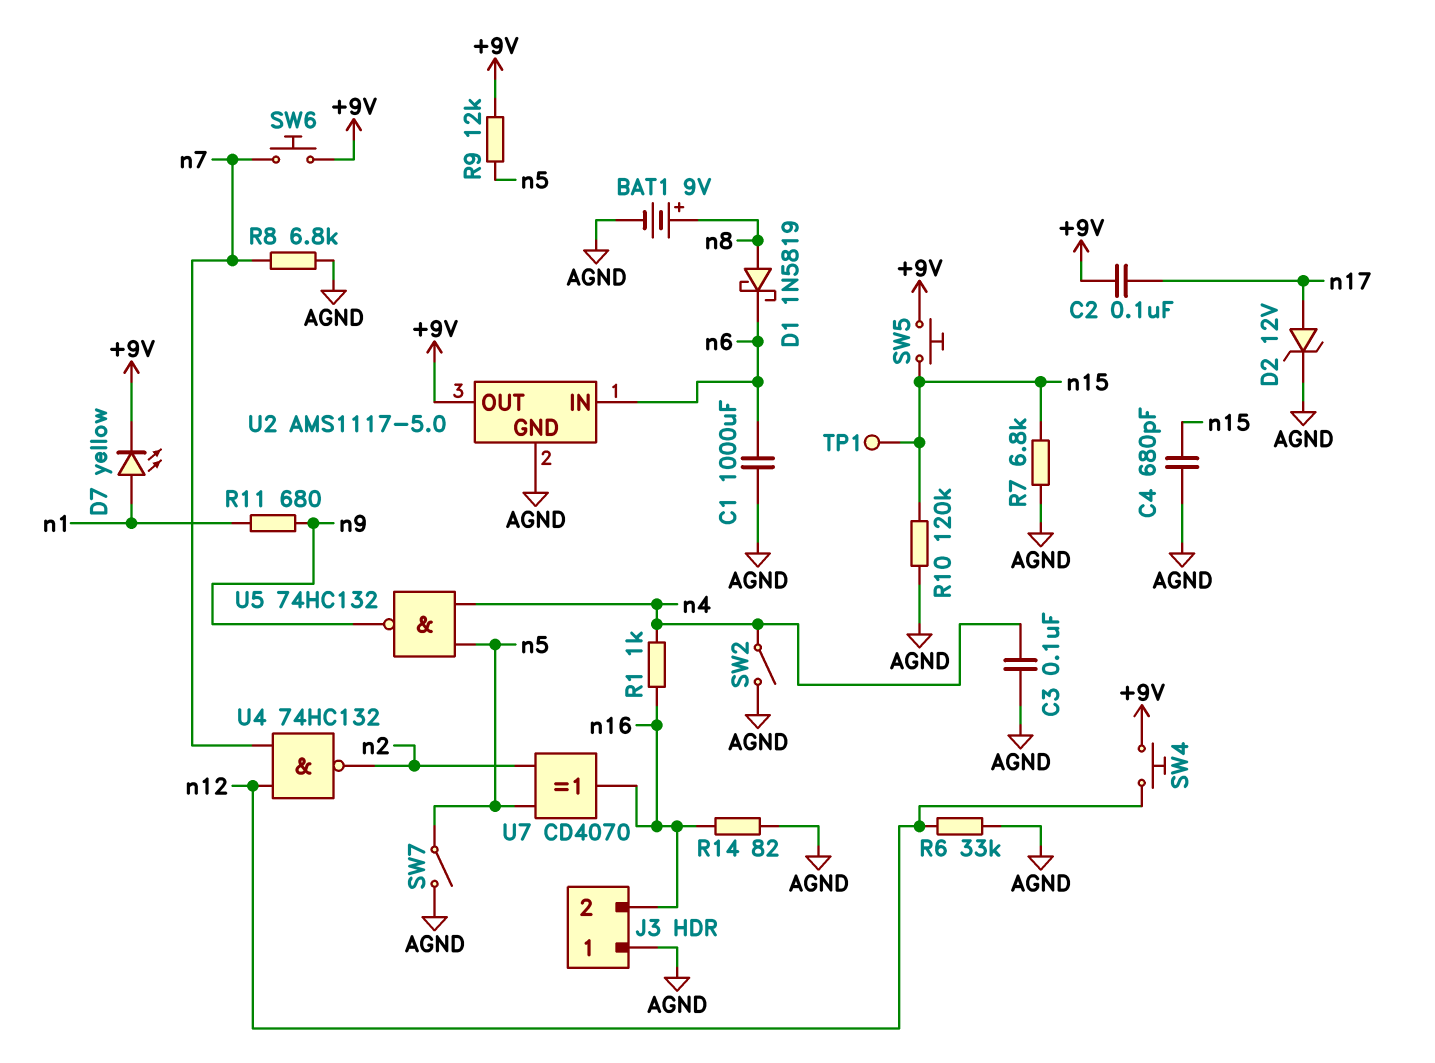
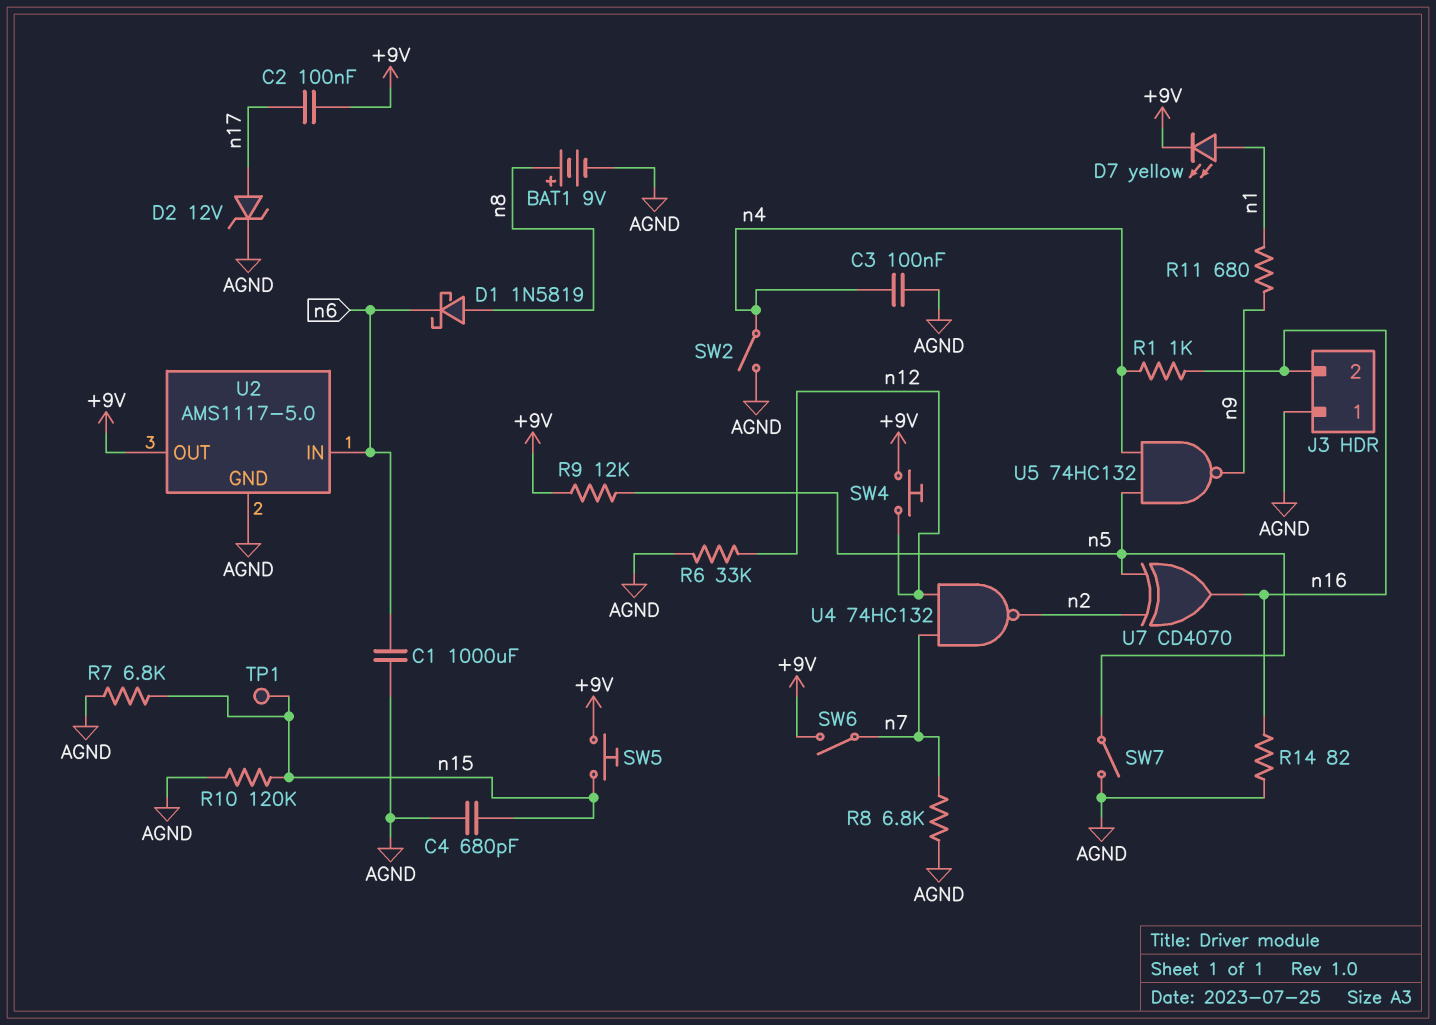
SW6: button (+9V, n7) -> switch (+9V, n7)

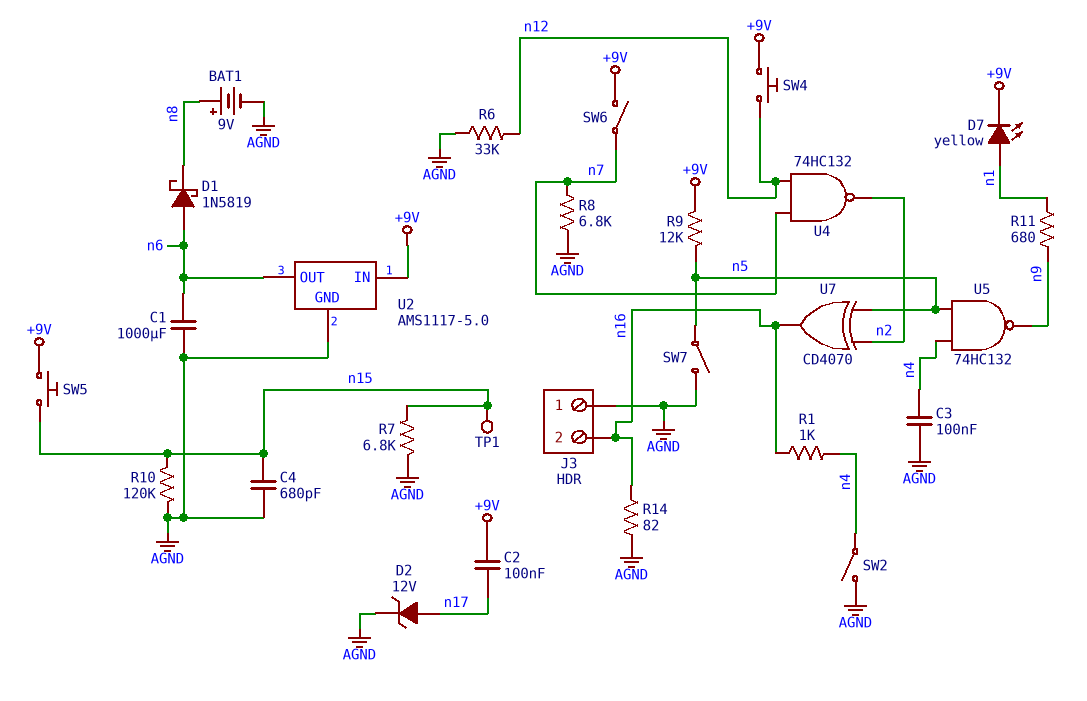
D1: schottky 1N5819 (A n8, K n6) -> schottky 1N5819 (A n6, K n8)
U2 pin IN: n6 -> +9V
U2 pin OUT: +9V -> n6

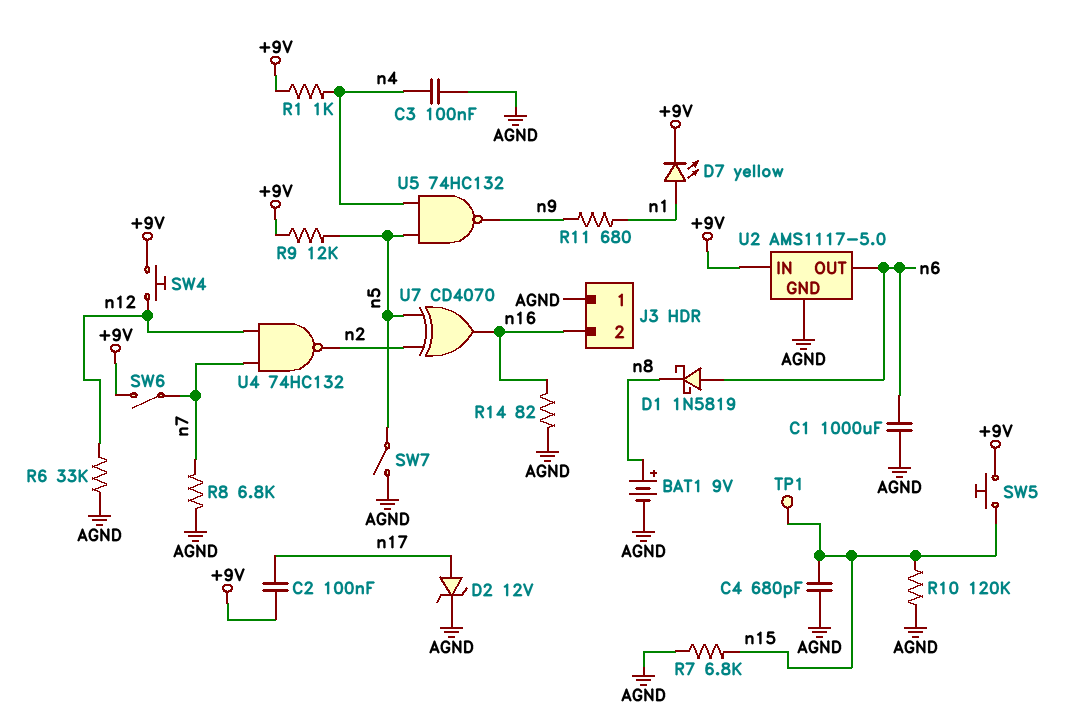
R1: 1k (n4, n16) -> 1k (+9V, n4)
SW2: switch (AGND, n4) -> none

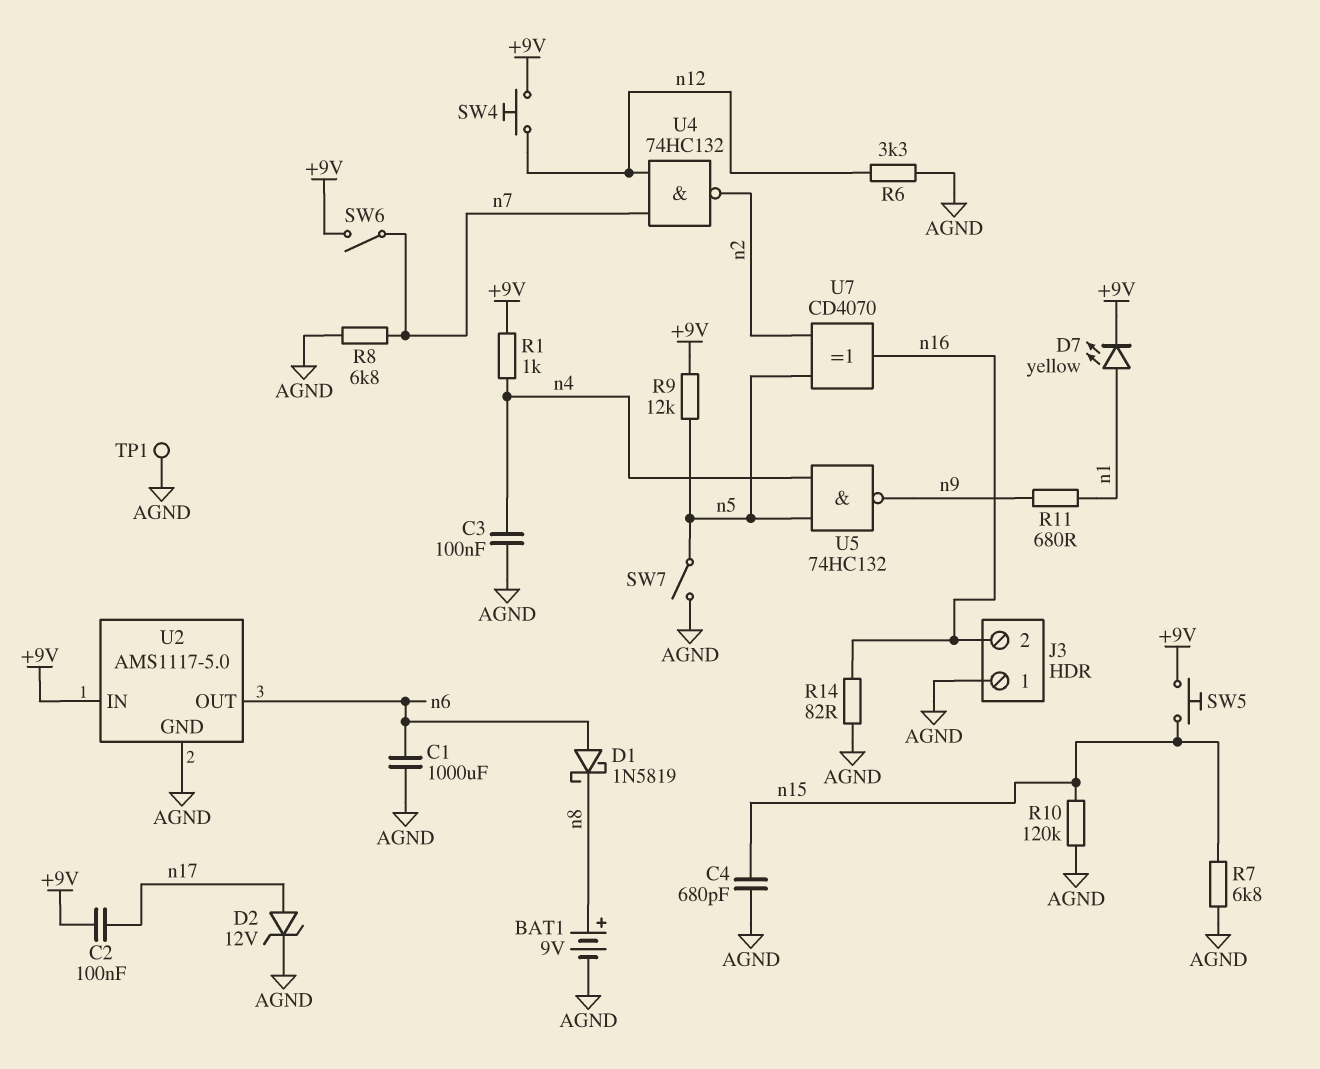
R6: 33k (AGND, n12) -> 3.3k (AGND, n12)
TP1: test point (n15) -> test point (AGND)

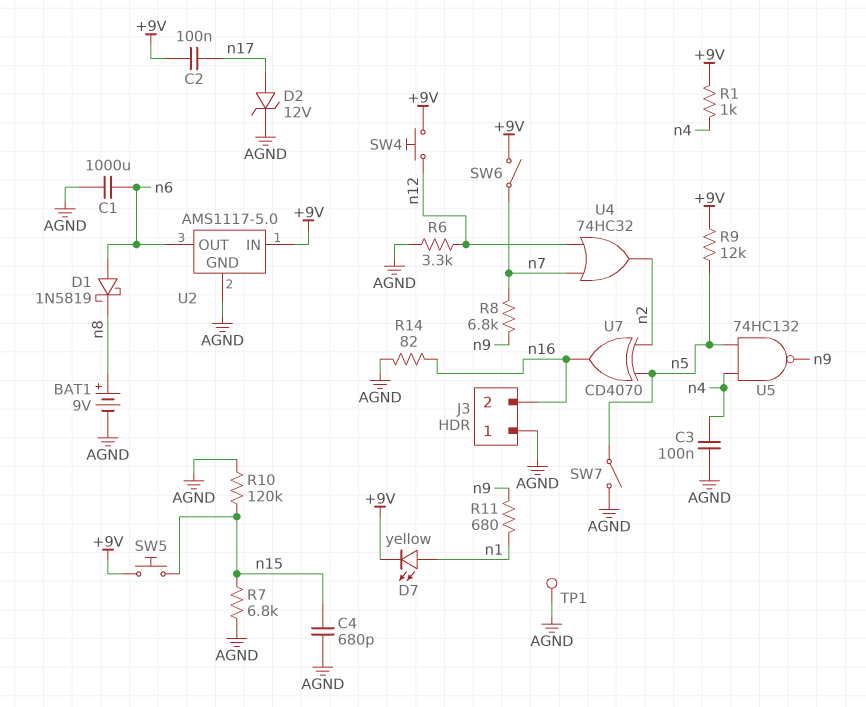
R8: 6.8k (AGND, n7) -> 6.8k (n7, n9)
U4: NAND 74HC132 (in n7, in n12, out n2) -> OR 74HC32 (in n7, in n12, out n2)

